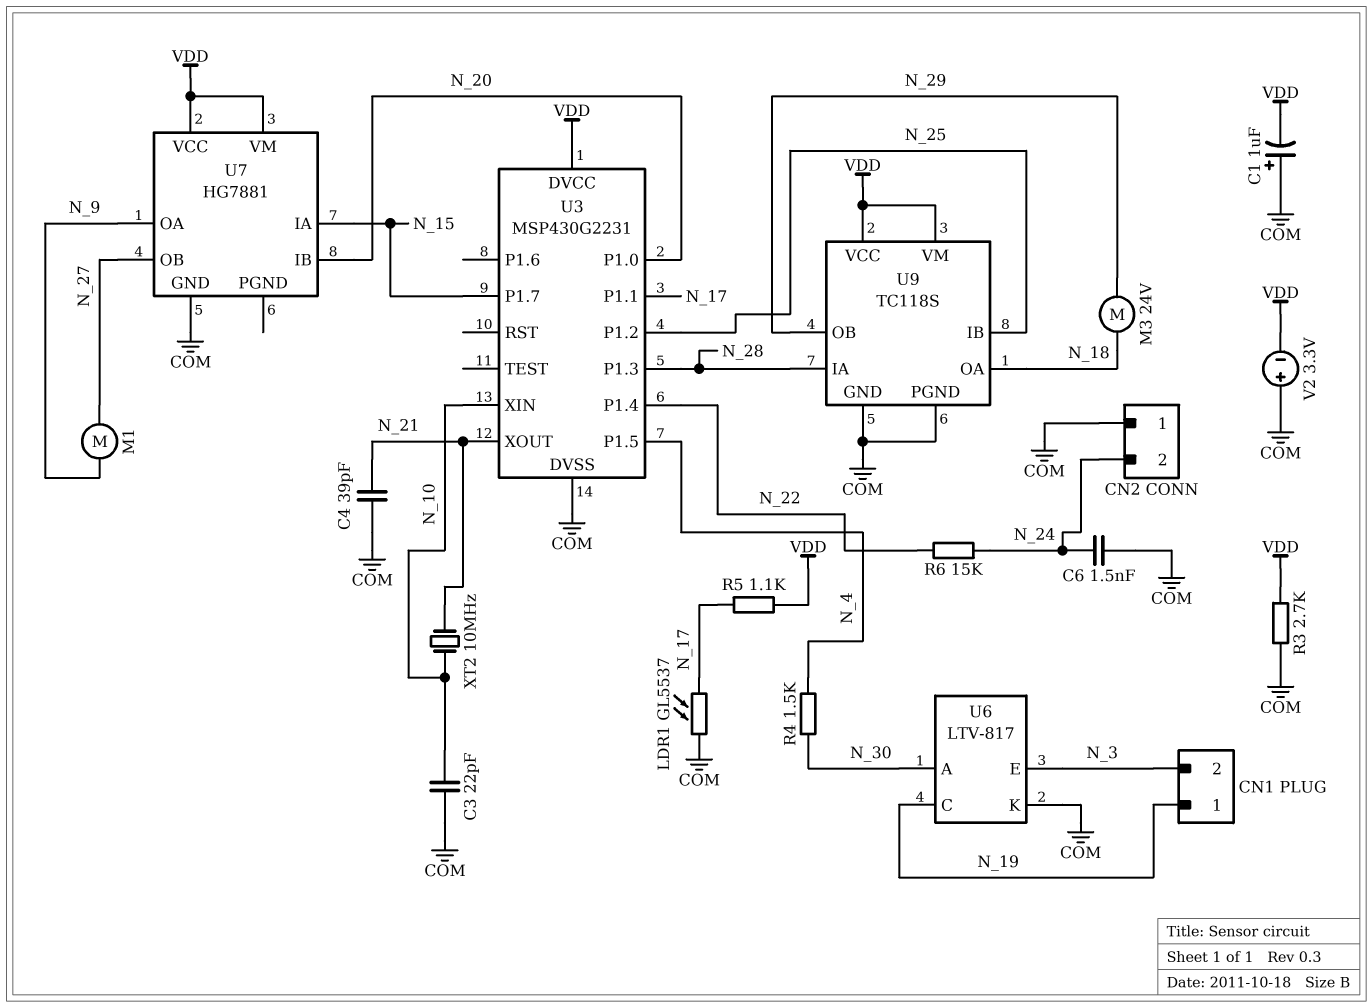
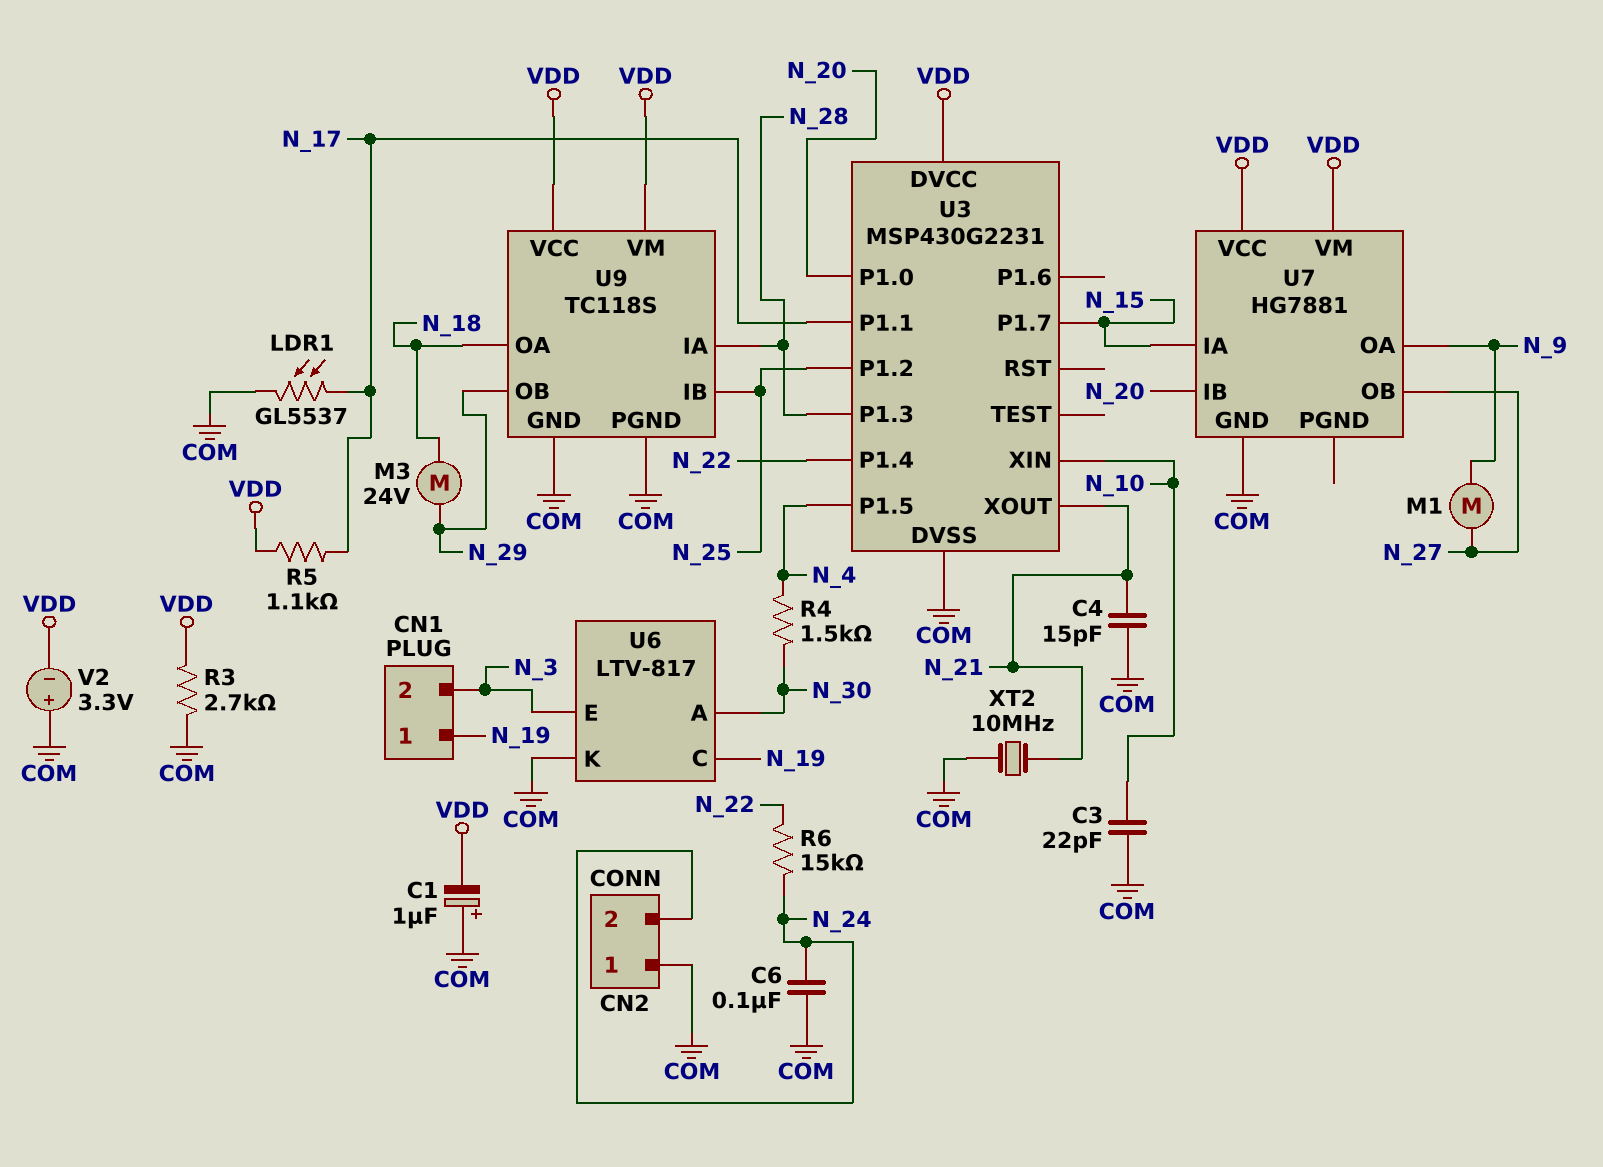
C4: 39pF (COM, N_21) -> 15pF (COM, N_21)
C6: 1.5nF (COM, N_24) -> 100nF (COM, N_24)
XT2: 10MHz (N_10, N_21) -> 10MHz (COM, N_21)

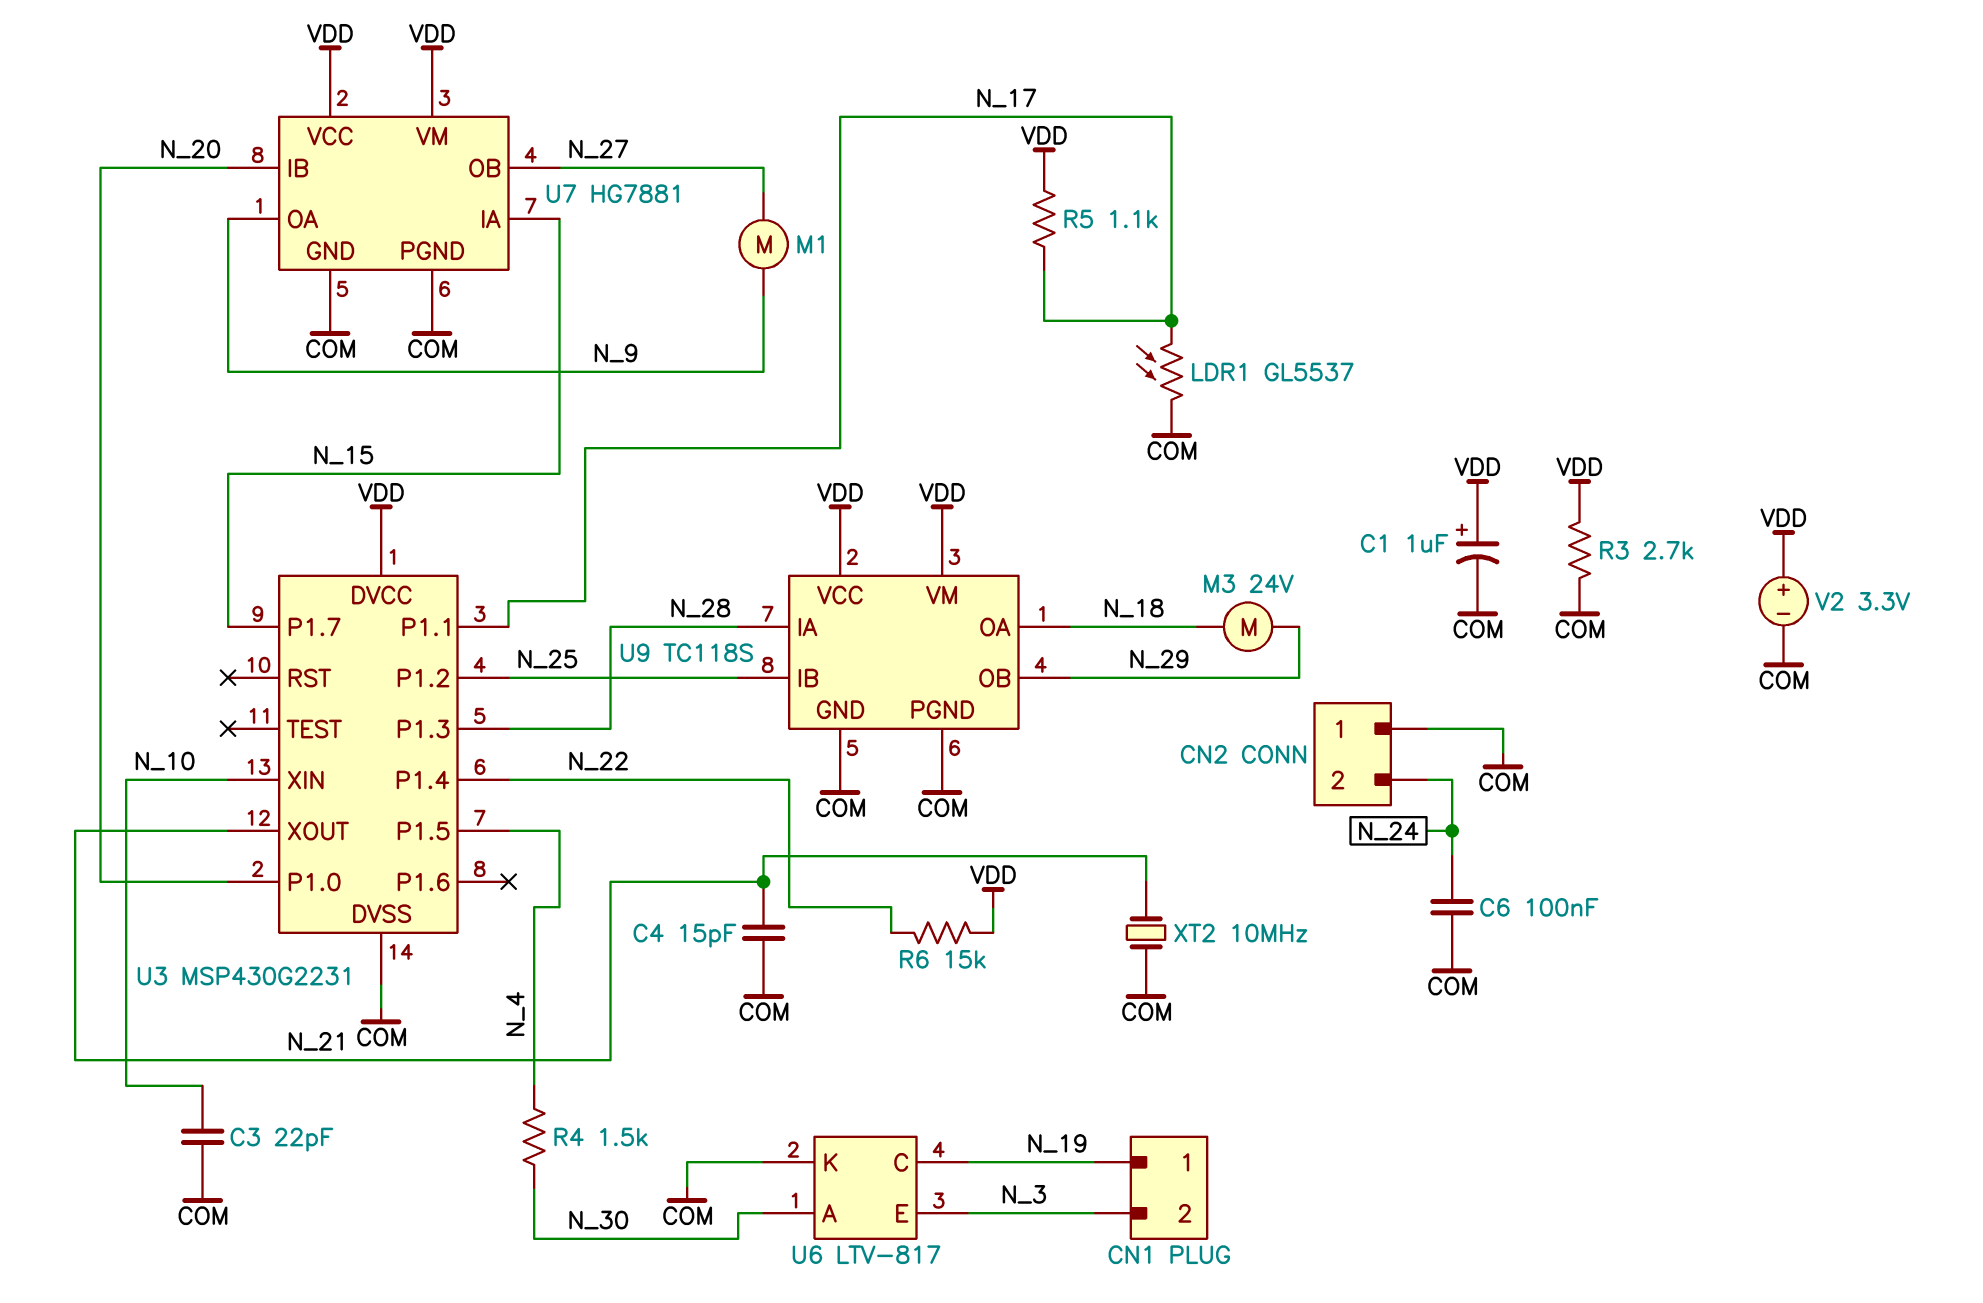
C1: 1uF (plus COM, minus VDD) -> 1uF (plus VDD, minus COM)
R6: 15k (N_22, N_24) -> 15k (N_22, VDD)
U7 pin PGND: none -> COM
V2: 3.3V (plus COM, minus VDD) -> 3.3V (plus VDD, minus COM)

